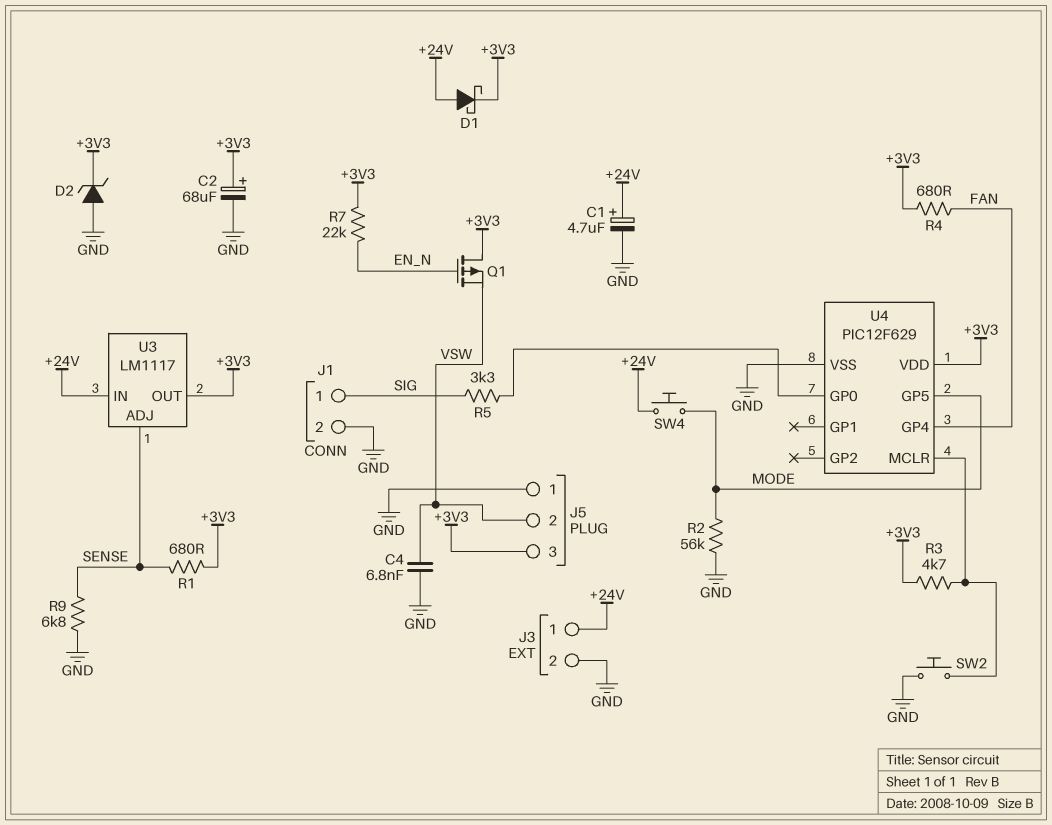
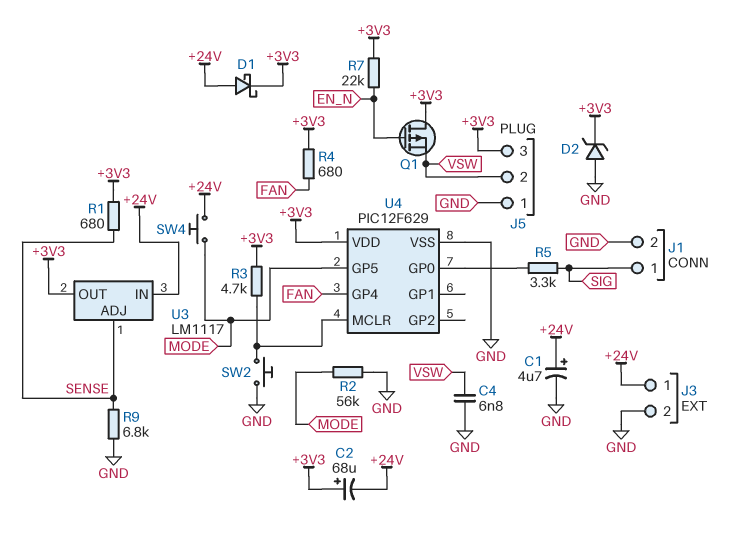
C2: 68uF (plus +3V3, minus GND) -> 68uF (plus +3V3, minus +24V)

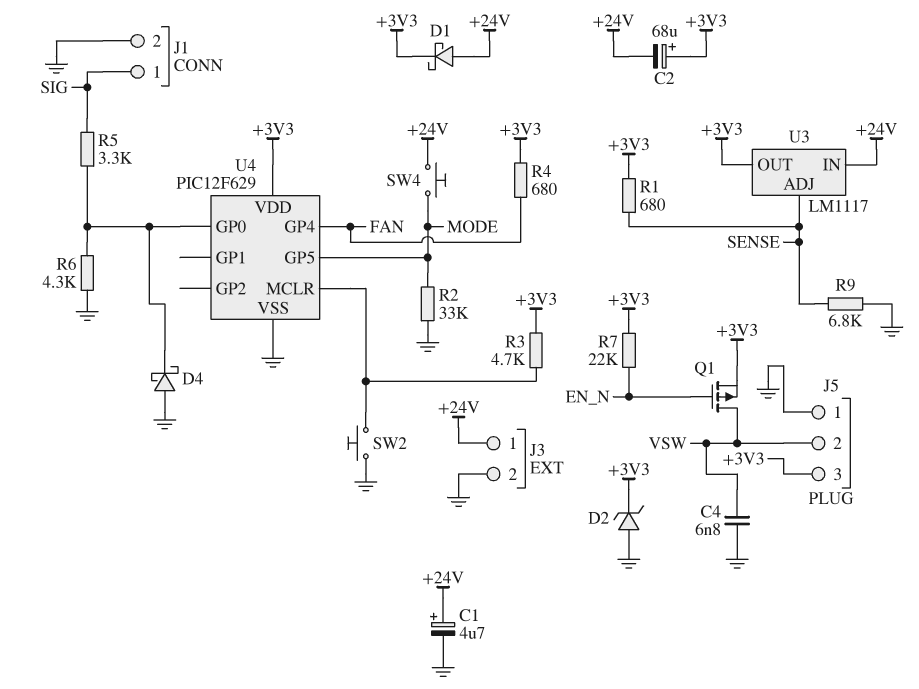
D4: none -> schottky (A GND, K U4/GP0)
Q1: PMOS (G EN_N, D +3V3, S VSW) -> PMOS (G EN_N, D VSW, S +3V3)
R2: 56k (GND, MODE) -> 33k (GND, MODE)
R6: none -> 4.3k (GND, U4/GP0)

